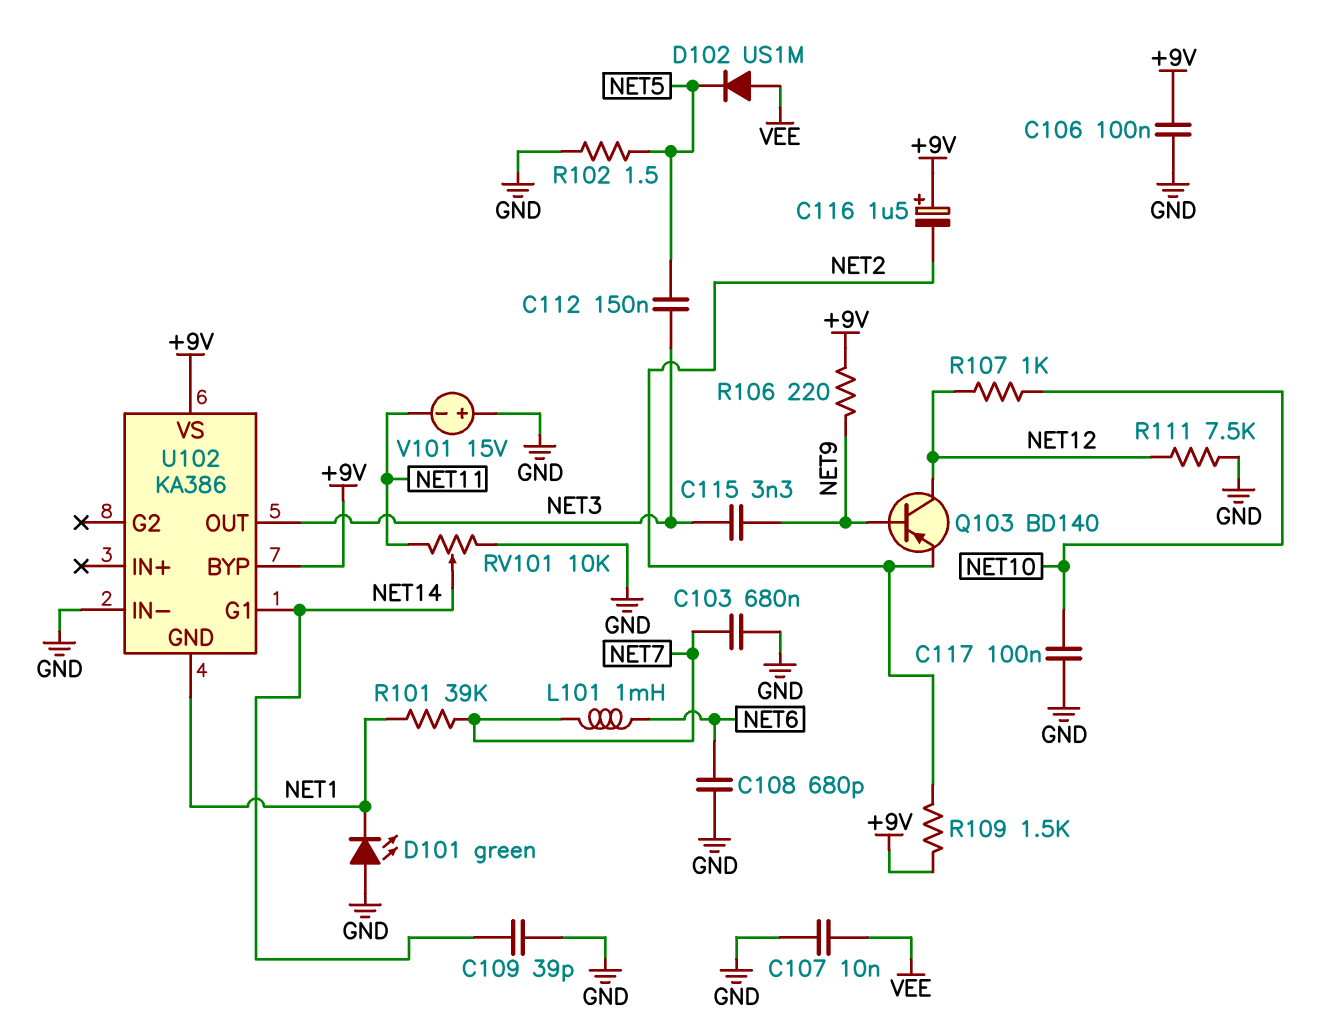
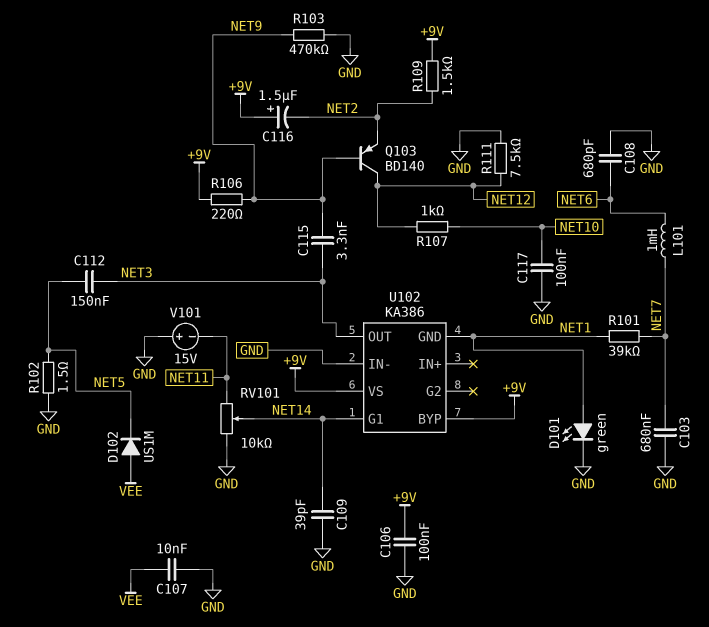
D101: LED green (A GND, K NET1) -> LED green (A NET1, K GND)
R103: none -> 470k (GND, NET9)

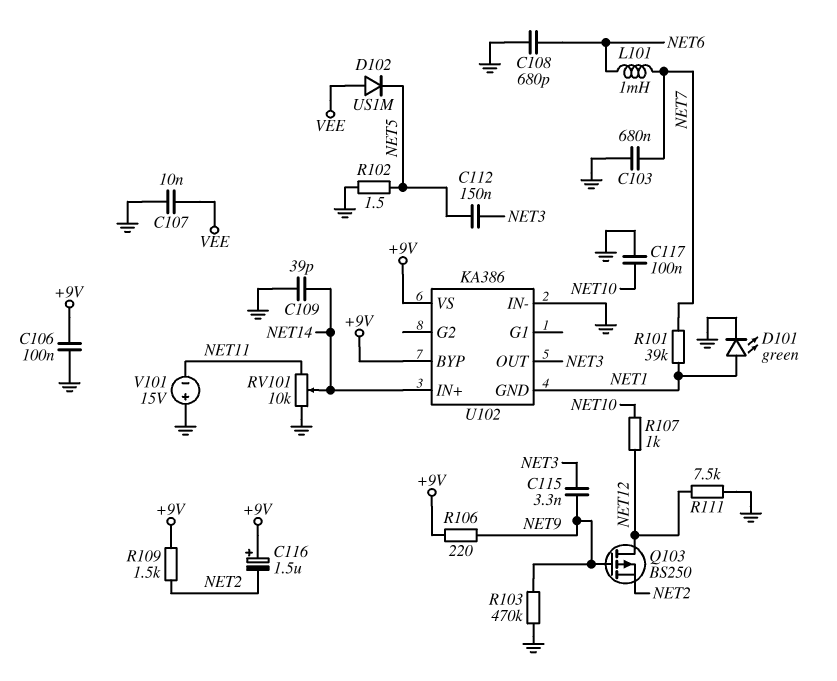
Q103: PNP BD140 (B NET9, C NET12, E NET2) -> PMOS BS250 (G NET9, D NET12, S NET2)
U102 pin G1: NET14 -> none
U102 pin IN+: none -> NET14

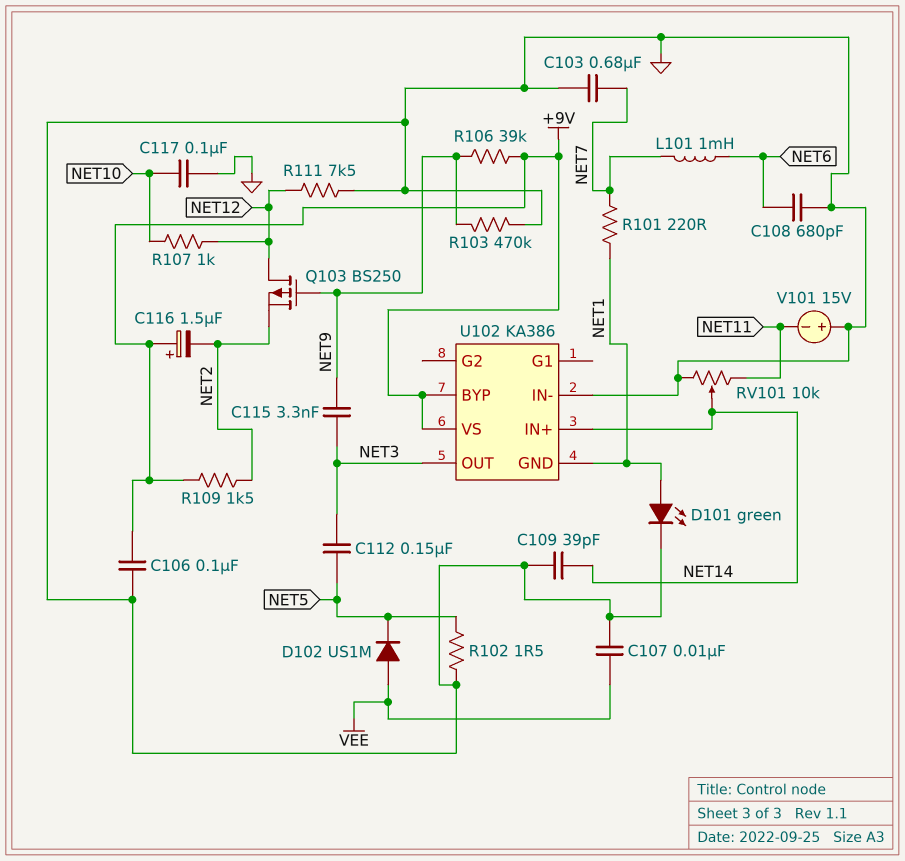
R101: 39k (NET1, NET7) -> 220 (NET1, NET7)
R106: 220 (+9V, NET9) -> 39k (+9V, NET9)

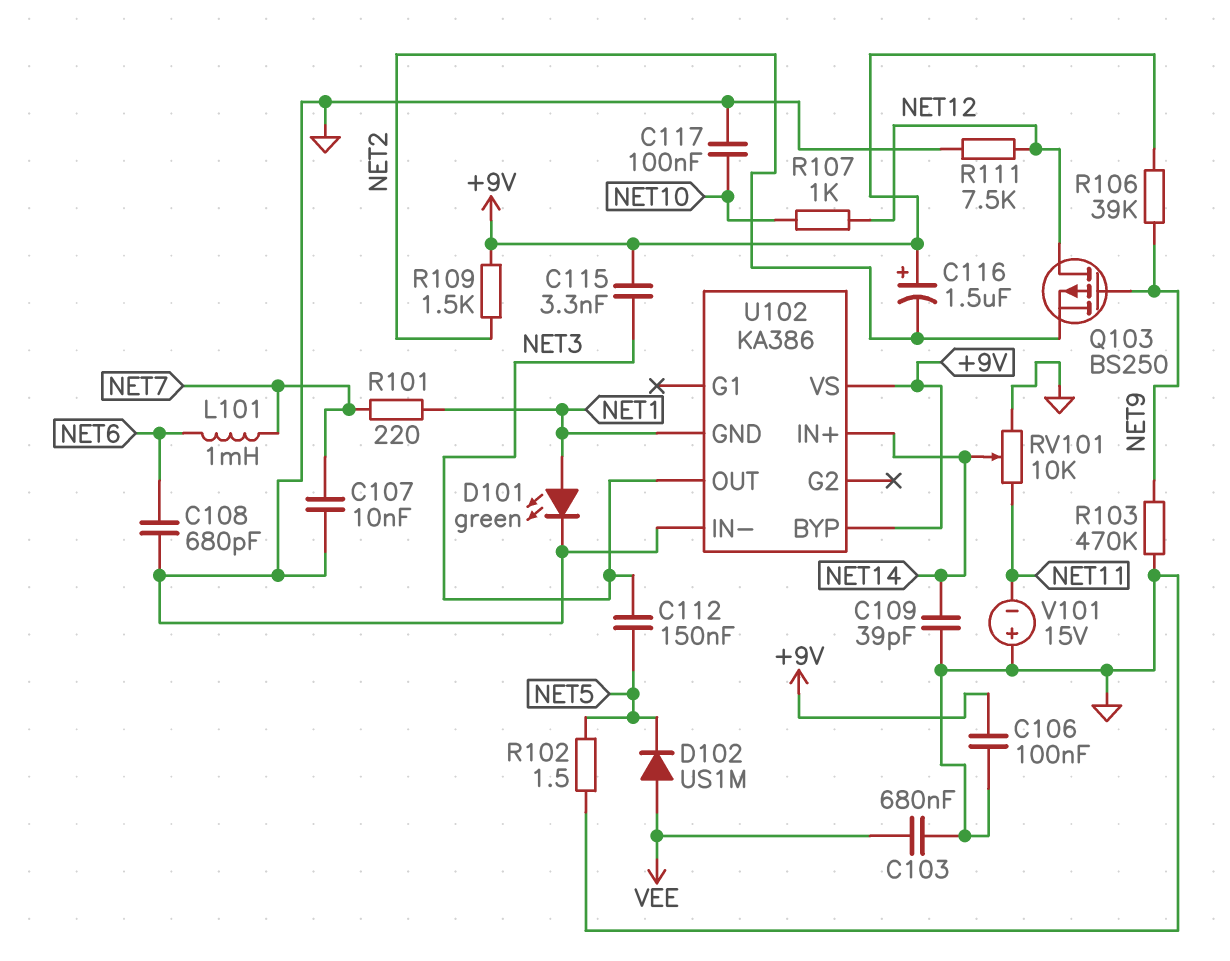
C103: 680nF (GND, NET7) -> 680nF (GND, VEE)
C107: 10nF (GND, VEE) -> 10nF (GND, NET7)
C115: 3.3nF (NET3, NET9) -> 3.3nF (+9V, NET3)

